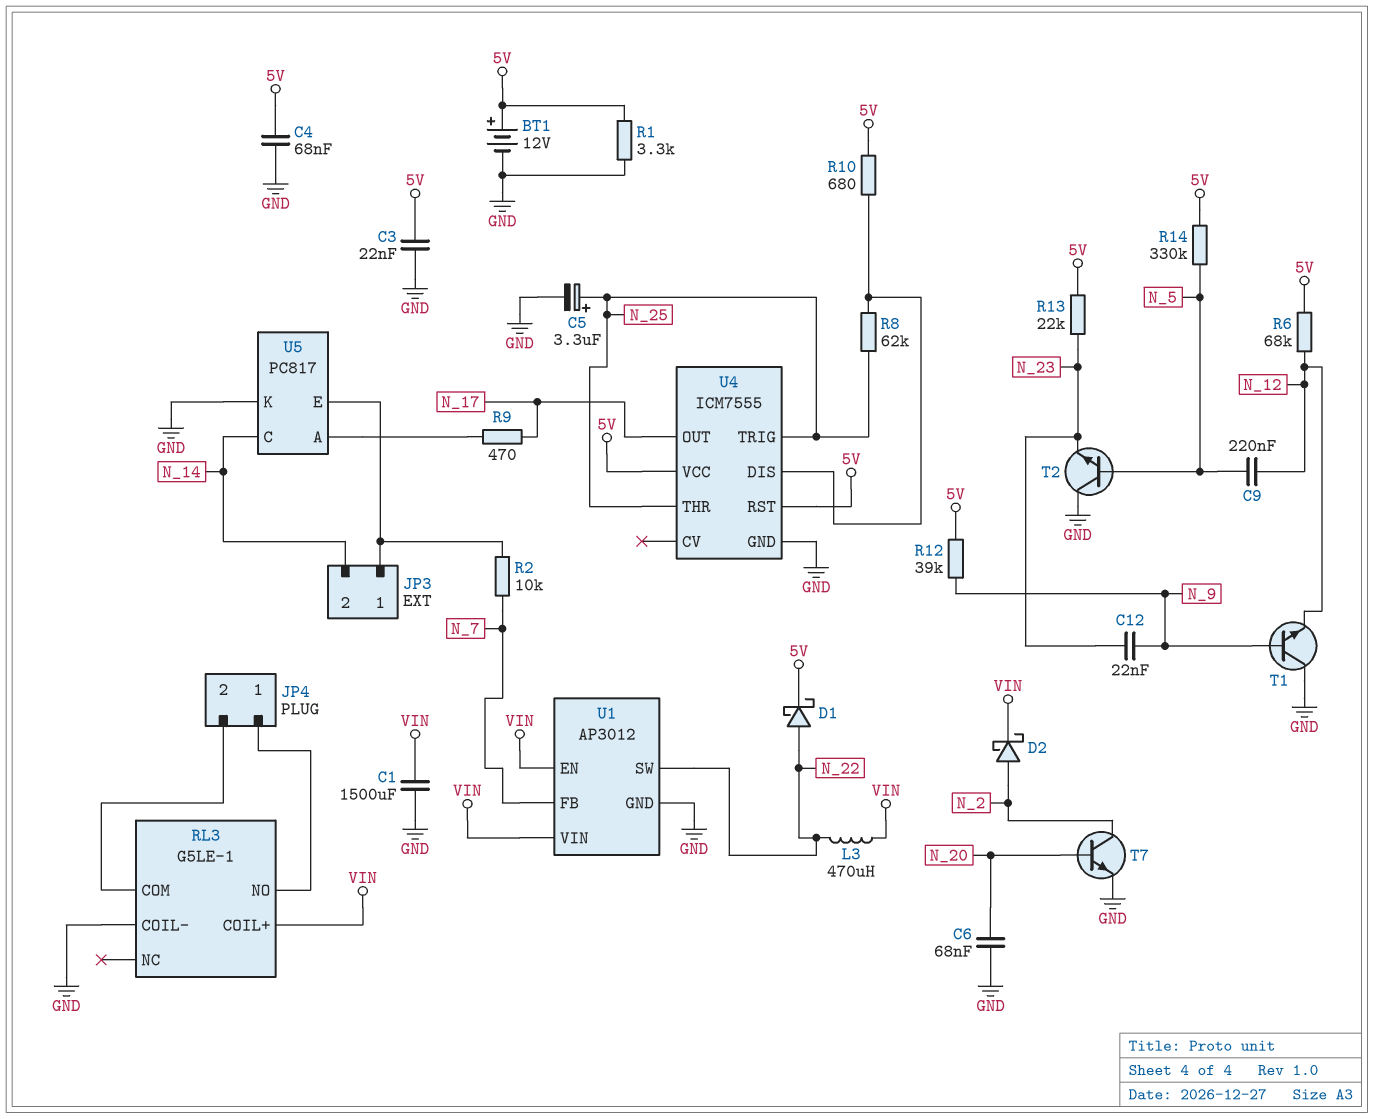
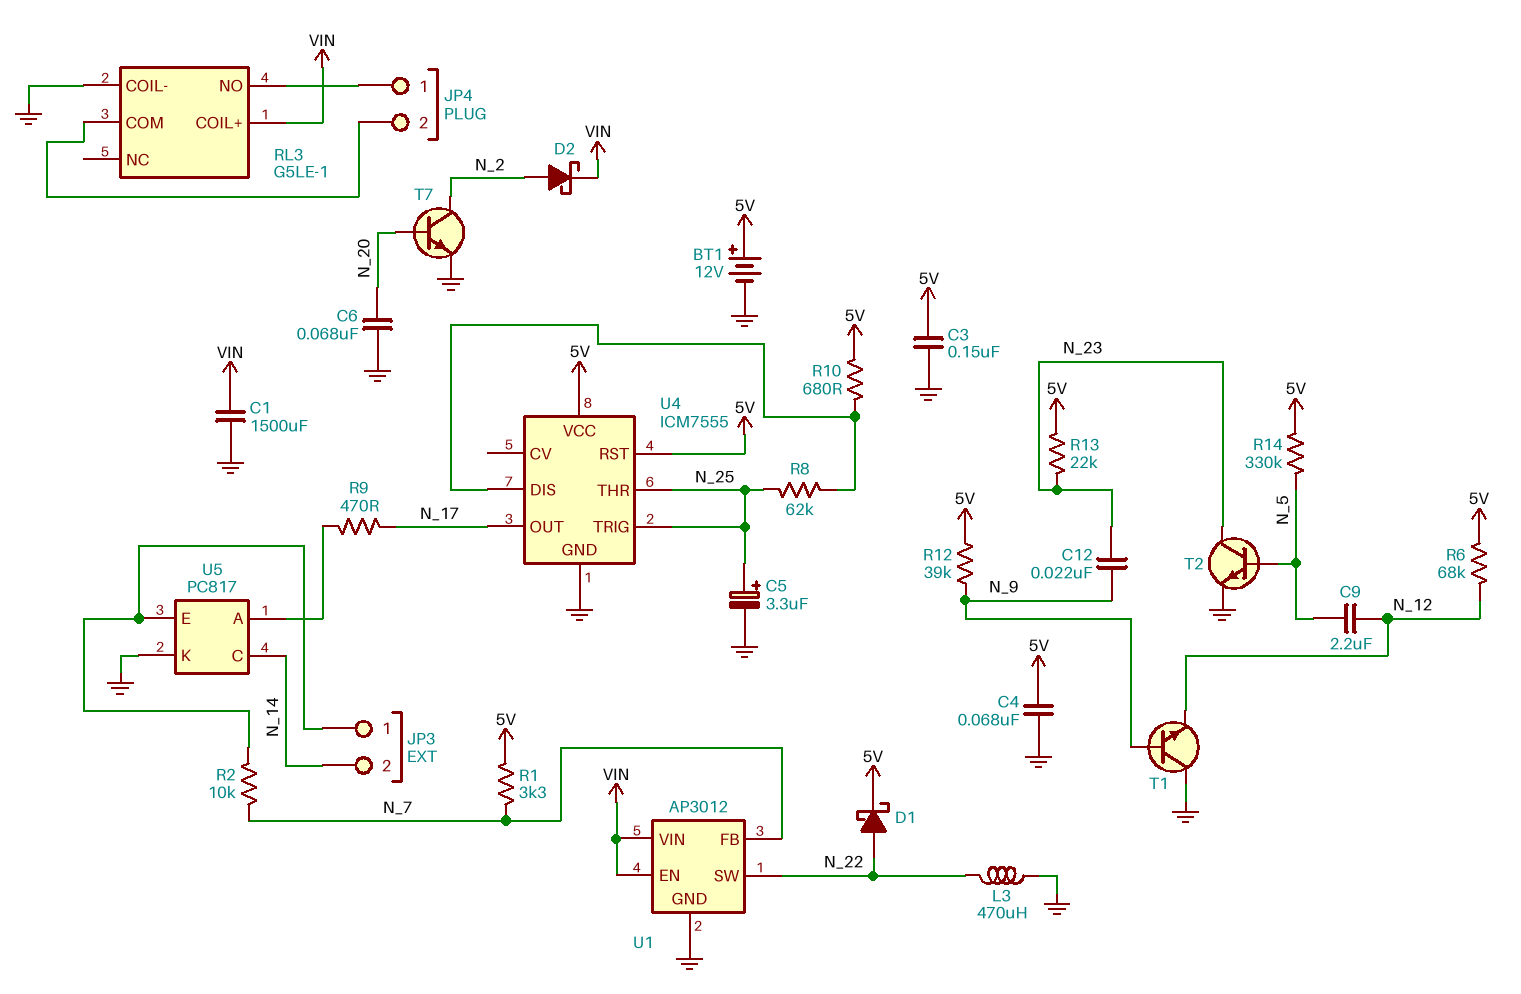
C3: 22nF (5V, GND) -> 150nF (5V, GND)
C9: 220nF (N_5, N_12) -> 2.2uF (N_5, N_12)
L3: 470uH (N_22, VIN) -> 470uH (GND, N_22)
R1: 3.3k (5V, GND) -> 3.3k (5V, N_7)
T2: NPN (B N_5, C GND, E N_23) -> NPN (B N_5, C N_23, E GND)

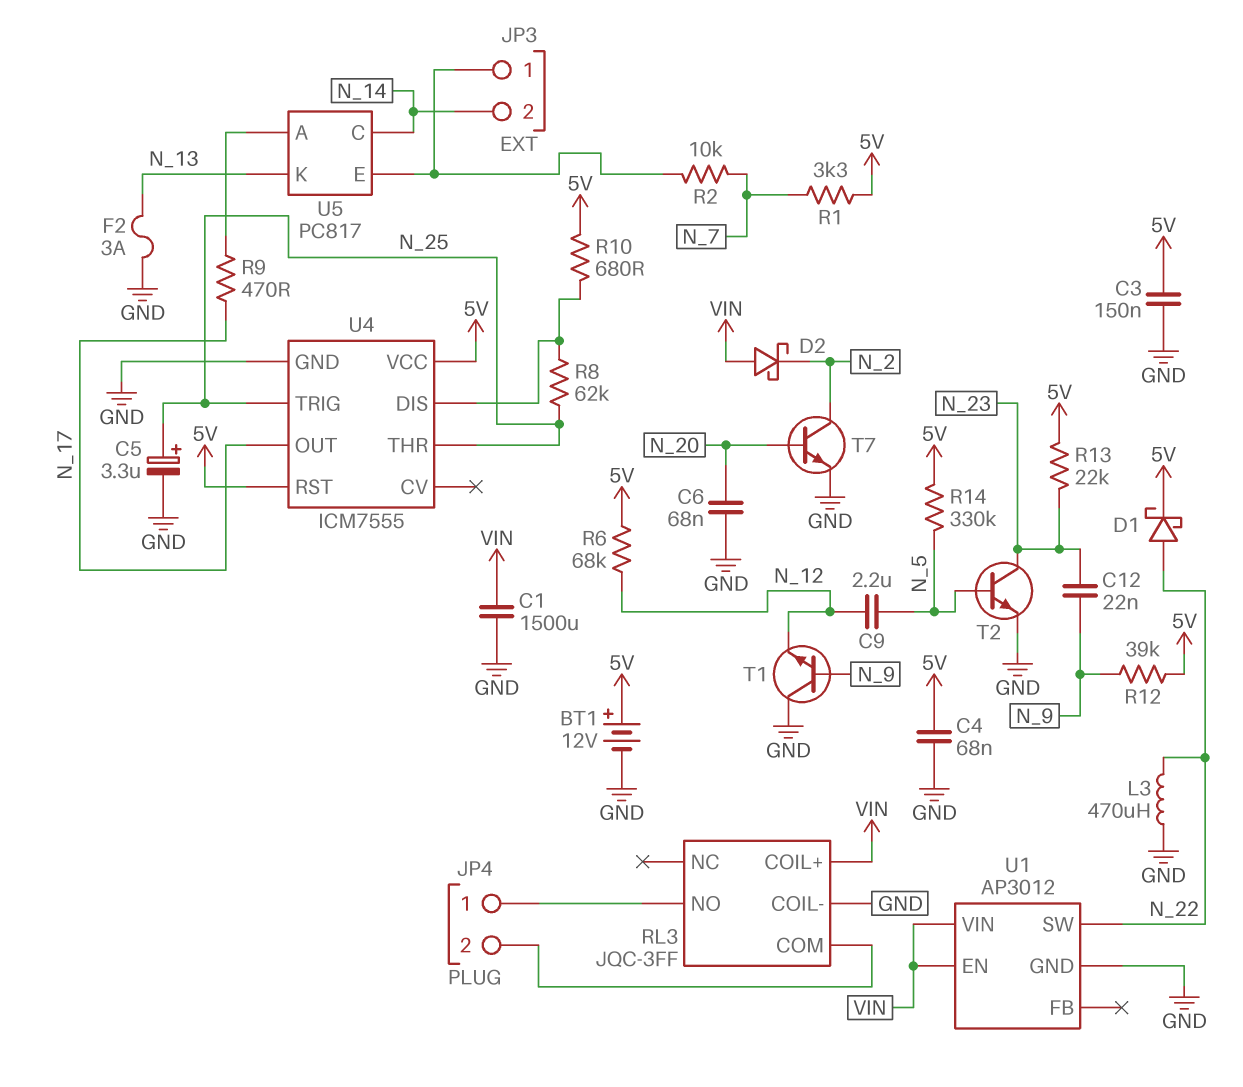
D2: schottky (A N_2, K VIN) -> schottky (A VIN, K N_2)
F2: none -> 3A (GND, N_13)
RL3: G5LE-1 -> JQC-3FF
U1 pin FB: N_7 -> none
U5 pin K: GND -> N_13

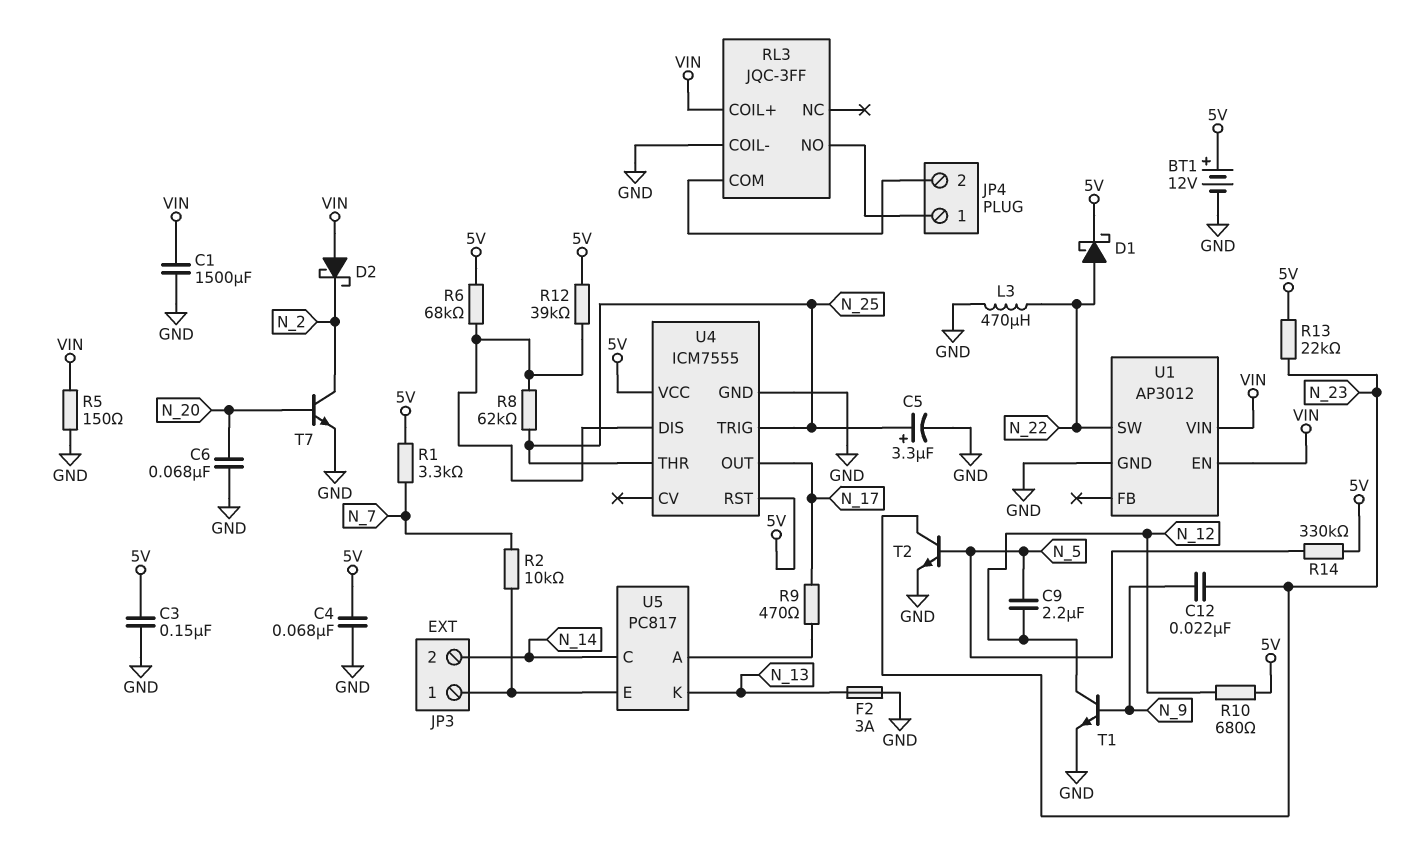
R5: none -> 150 (GND, VIN)
R6: 68k (5V, N_12) -> 68k (5V, U4/DIS)
R10: 680 (5V, U4/DIS) -> 680 (5V, N_12)
R12: 39k (5V, N_9) -> 39k (5V, U4/DIS)
T1: NPN (B N_9, C GND, E N_12) -> NPN (B N_9, C N_12, E GND)

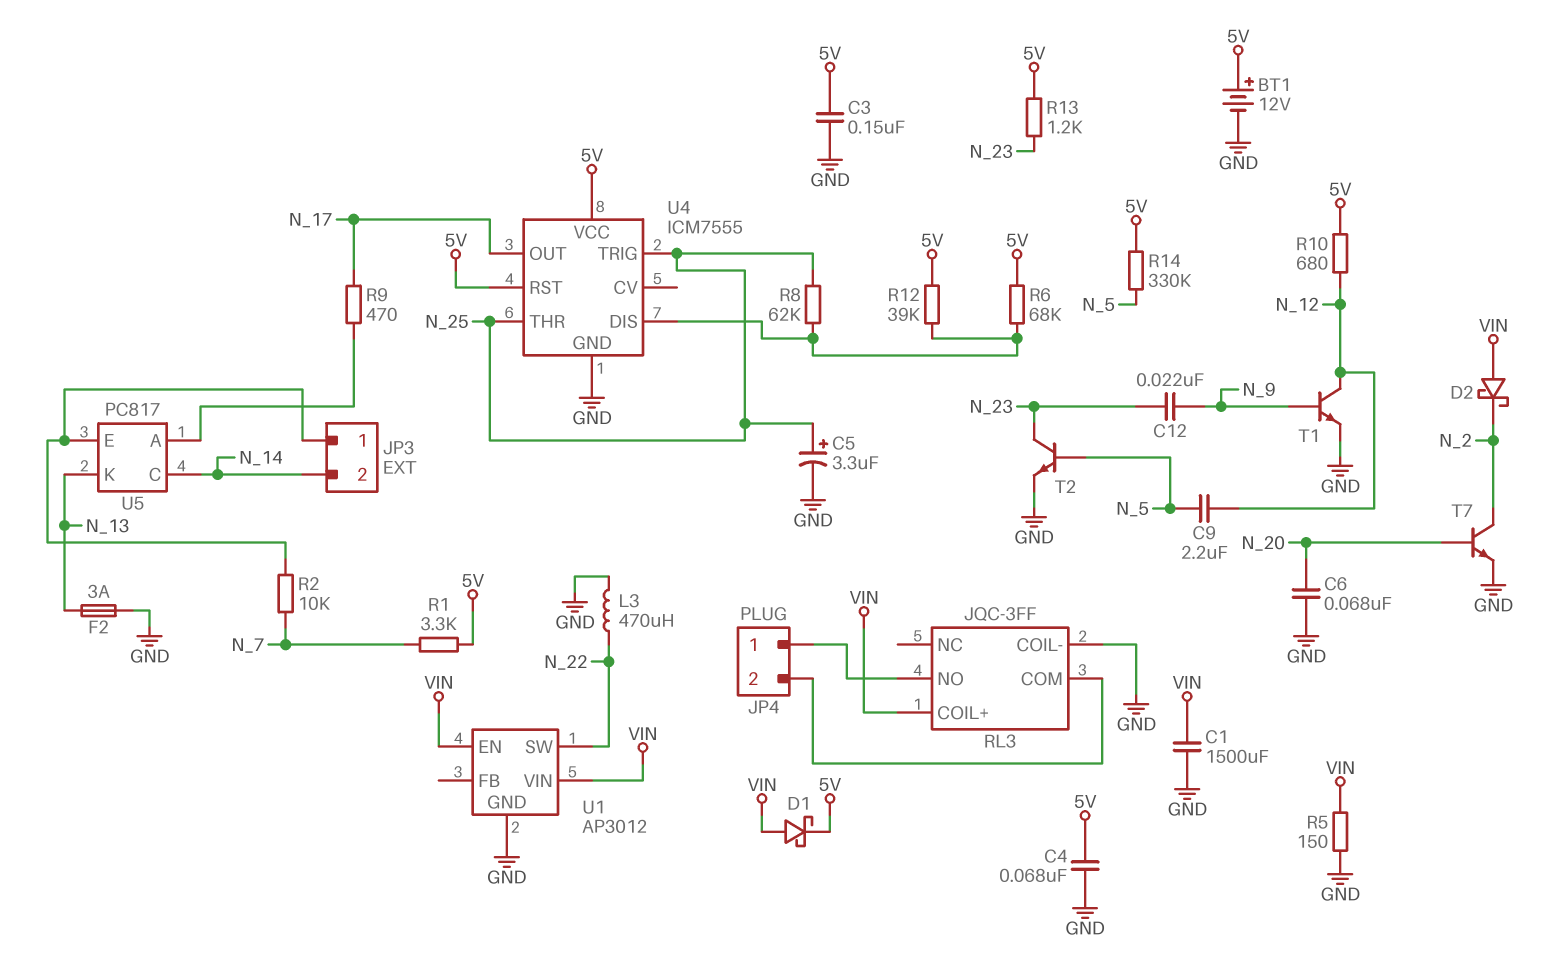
D1: schottky (A N_22, K 5V) -> schottky (A VIN, K 5V)
R13: 22k (5V, N_23) -> 1.2k (5V, N_23)

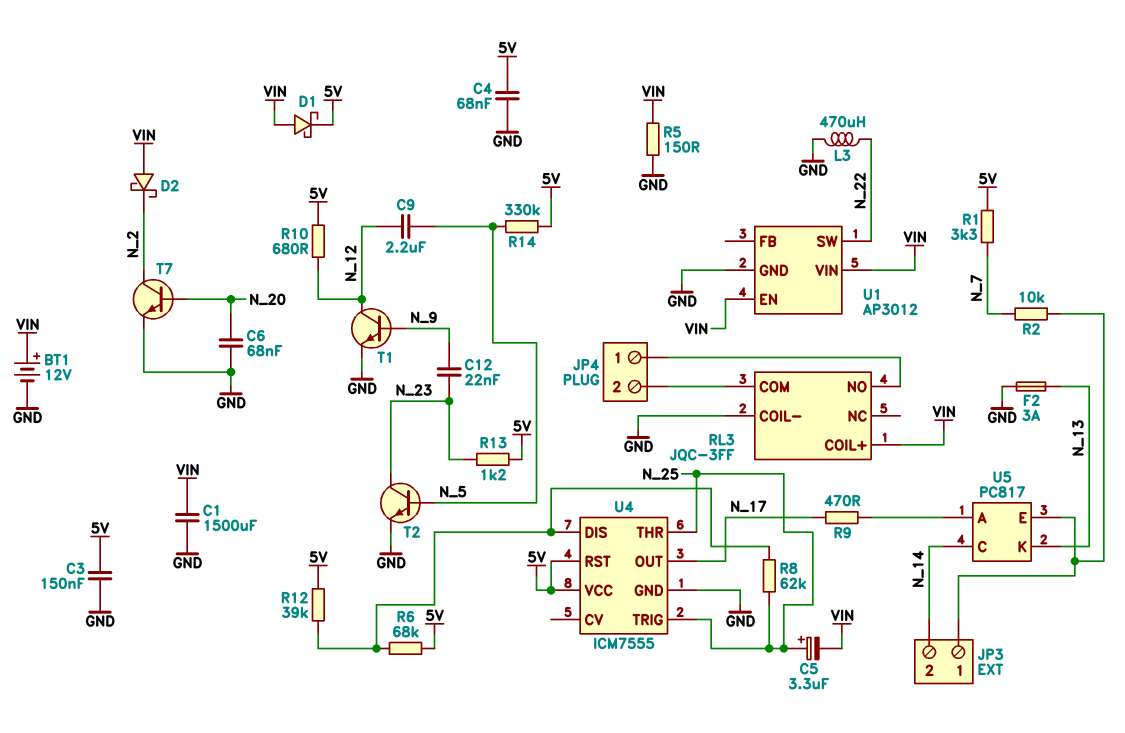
BT1: 12V (plus 5V, minus GND) -> 12V (plus VIN, minus GND)
C5: 3.3uF (plus N_25, minus GND) -> 3.3uF (plus N_25, minus VIN)

